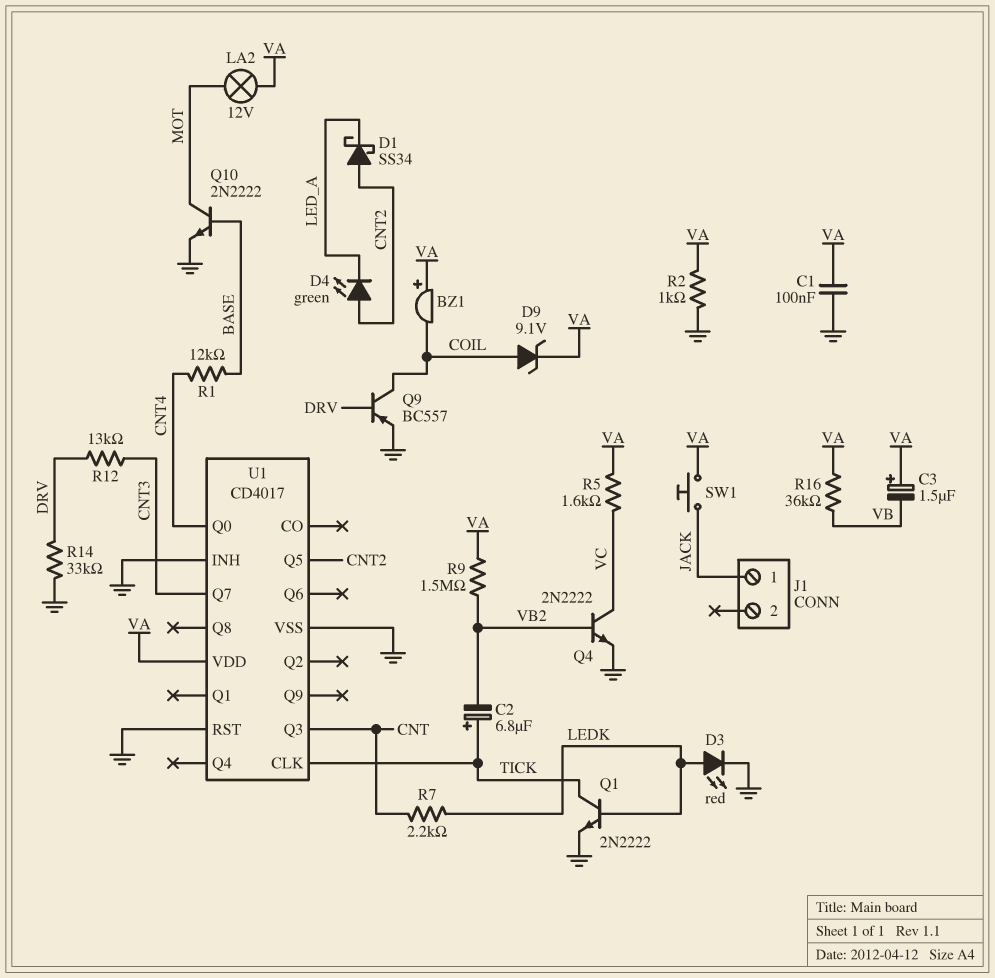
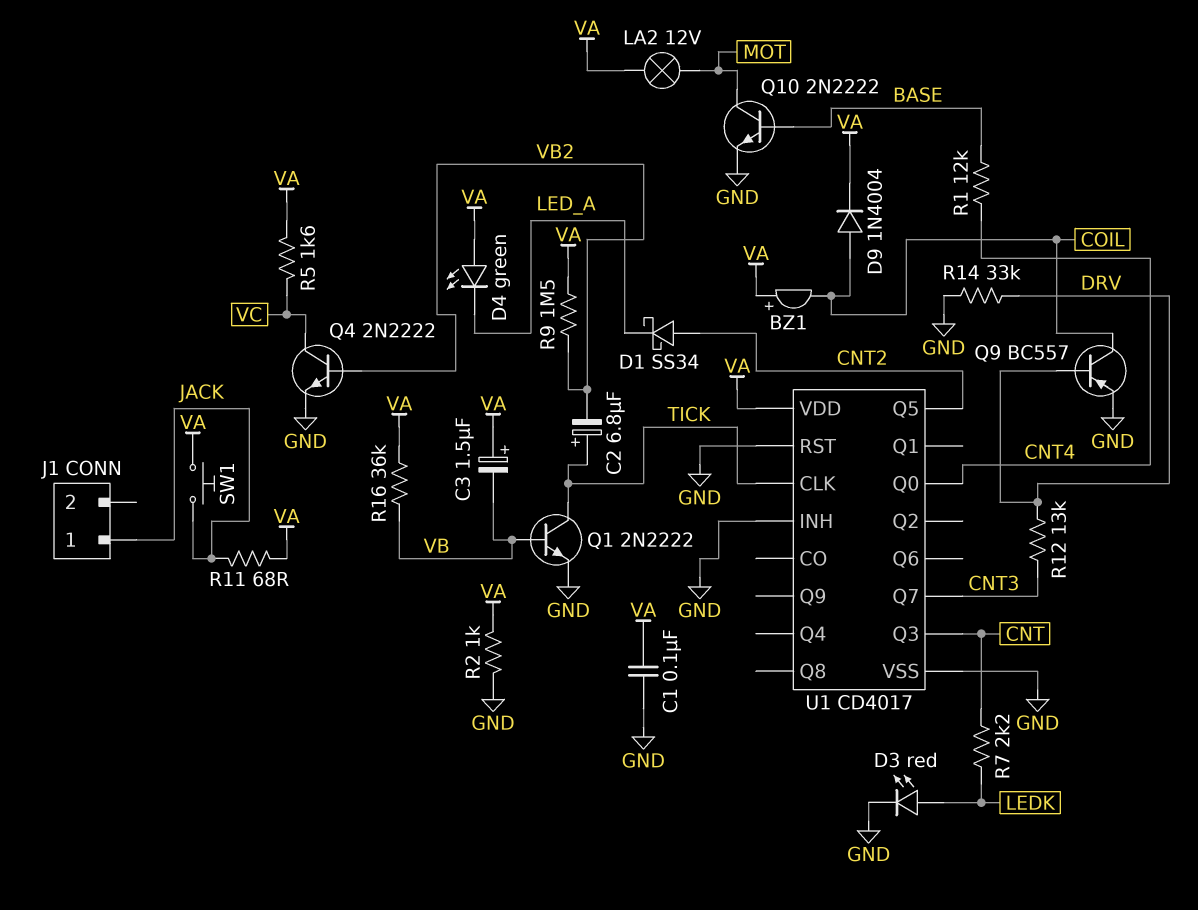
D4: LED green (A CNT2, K LED_A) -> LED green (A VA, K LED_A)
D9: zener 9.1V (A COIL, K VA) -> diode 1N4004 (A COIL, K VA)
Q1: NPN 2N2222 (B LEDK, C TICK, E GND) -> NPN 2N2222 (B VB, C TICK, E GND)
R11: none -> 68 (JACK, VA)

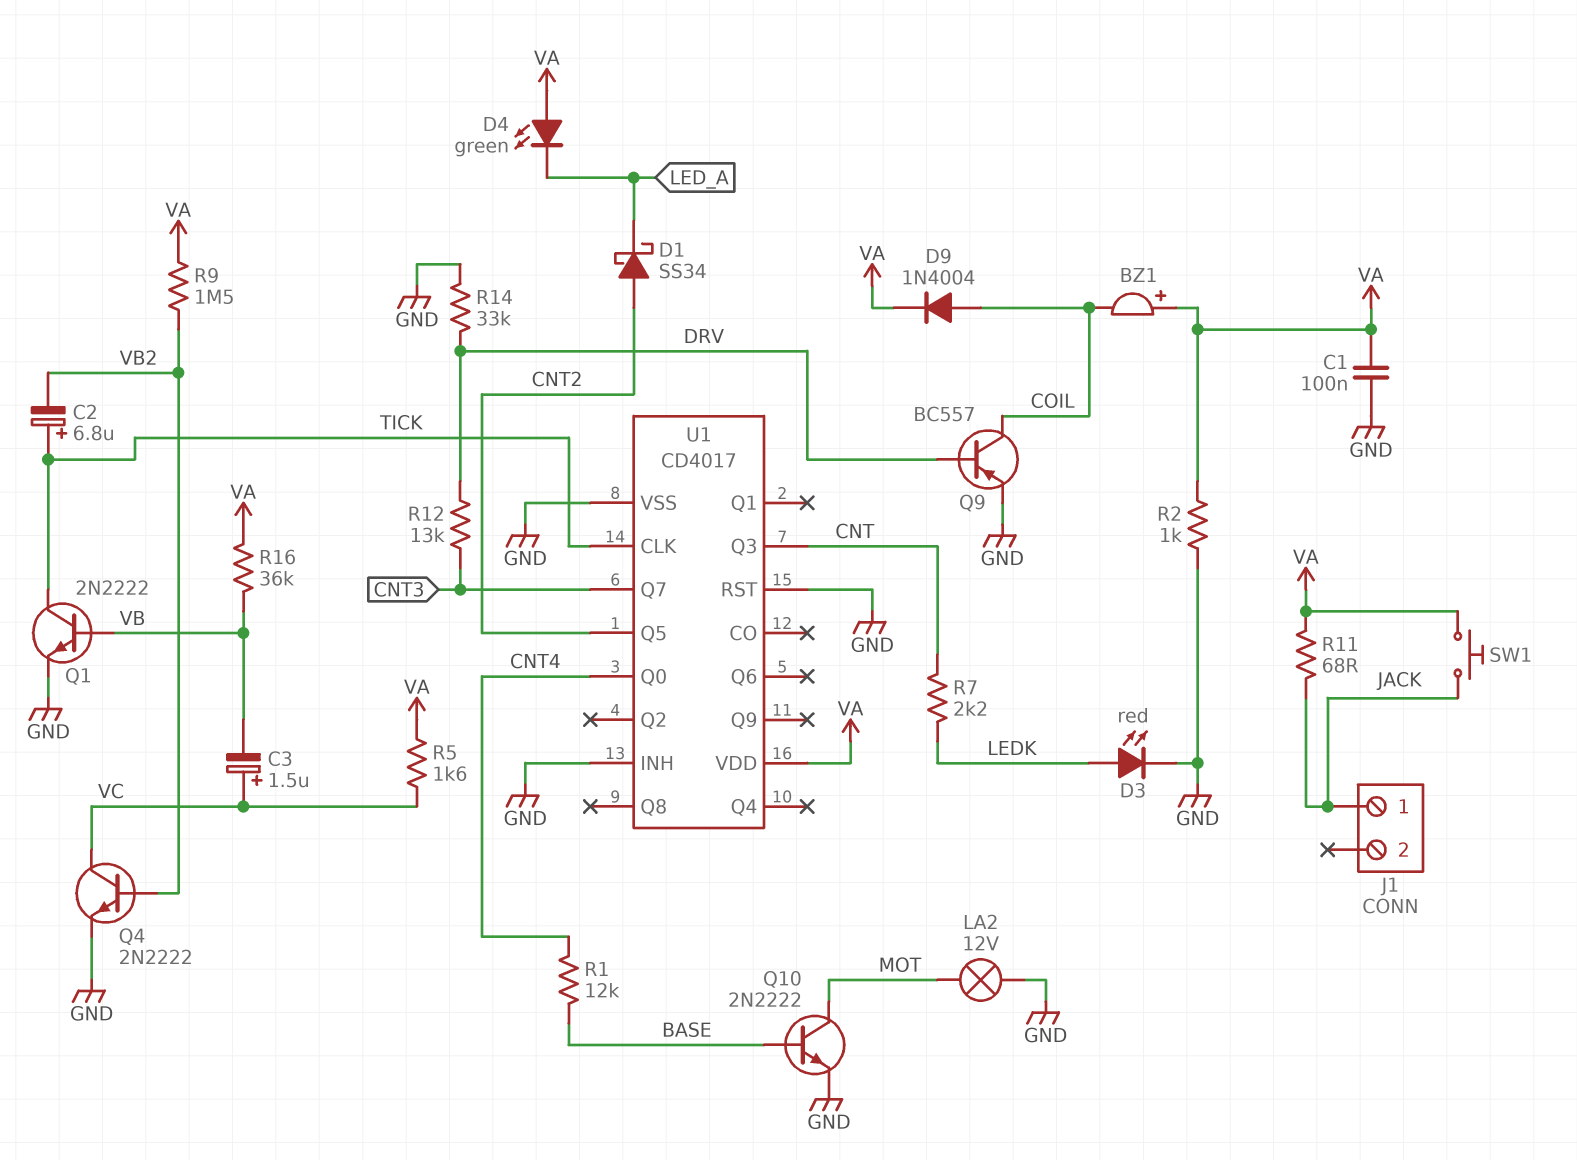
C3: 1.5uF (plus VA, minus VB) -> 1.5uF (plus VC, minus VB)
LA2: lamp 12V (MOT, VA) -> lamp 12V (GND, MOT)

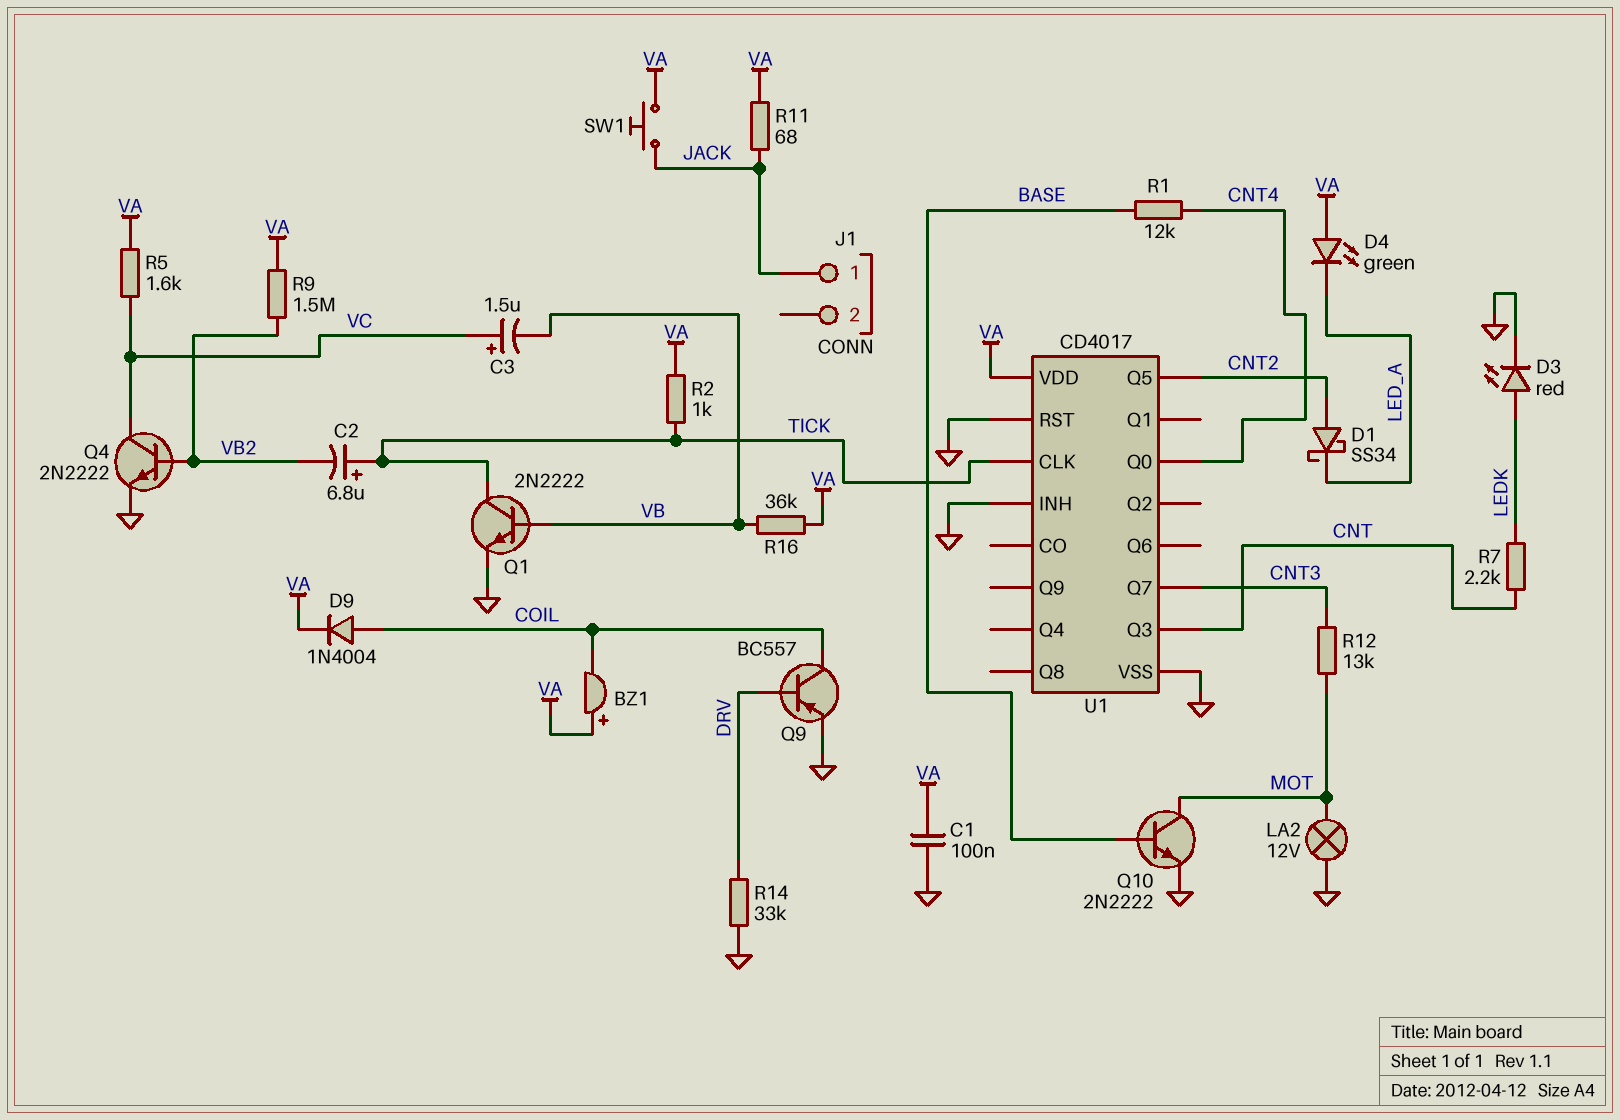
R2: 1k (GND, VA) -> 1k (TICK, VA)
R12: 13k (CNT3, DRV) -> 13k (CNT3, MOT)

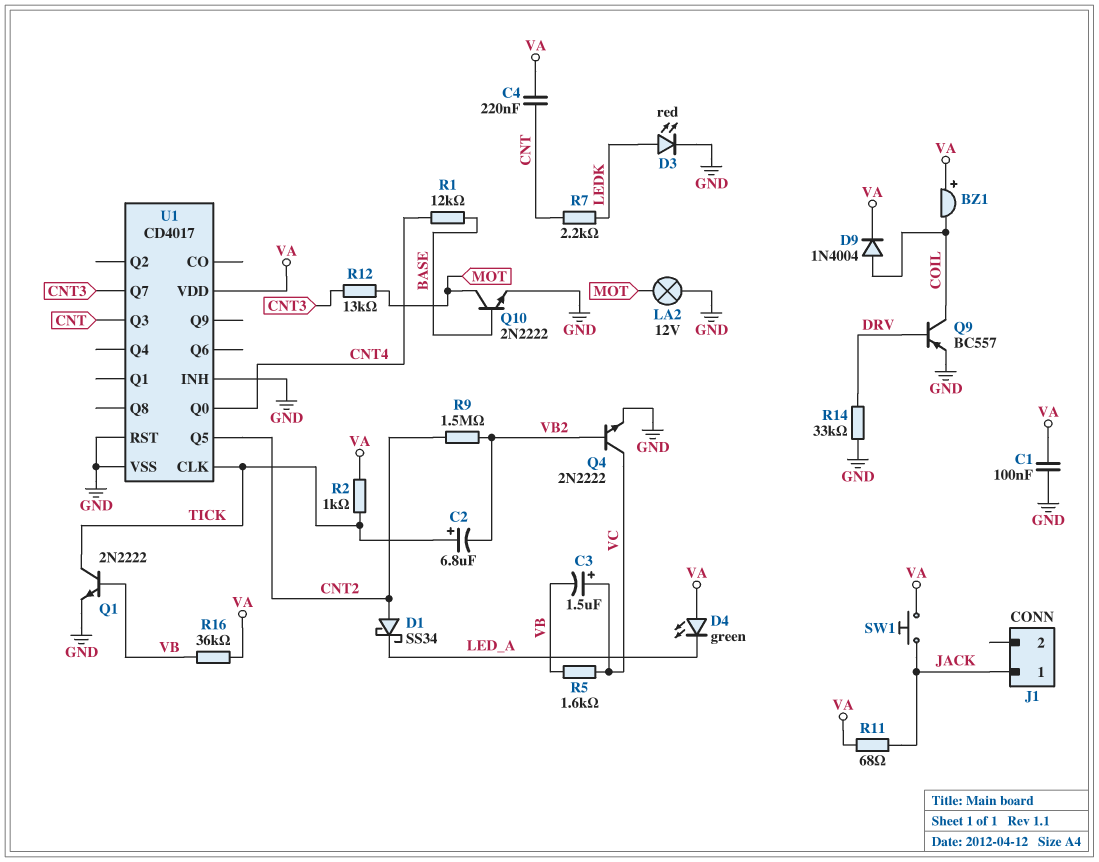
C4: none -> 220nF (CNT, VA)
R5: 1.6k (VA, VC) -> 1.6k (VB, VC)
R9: 1.5M (VA, VB2) -> 1.5M (CNT2, VB2)

